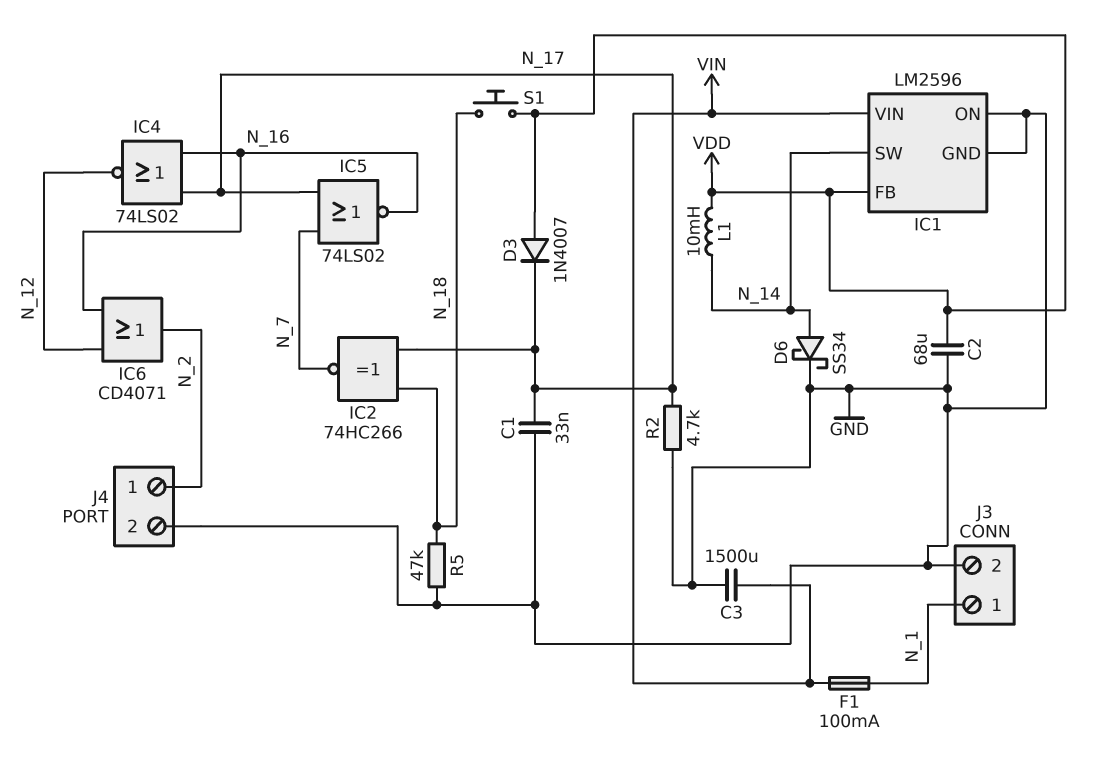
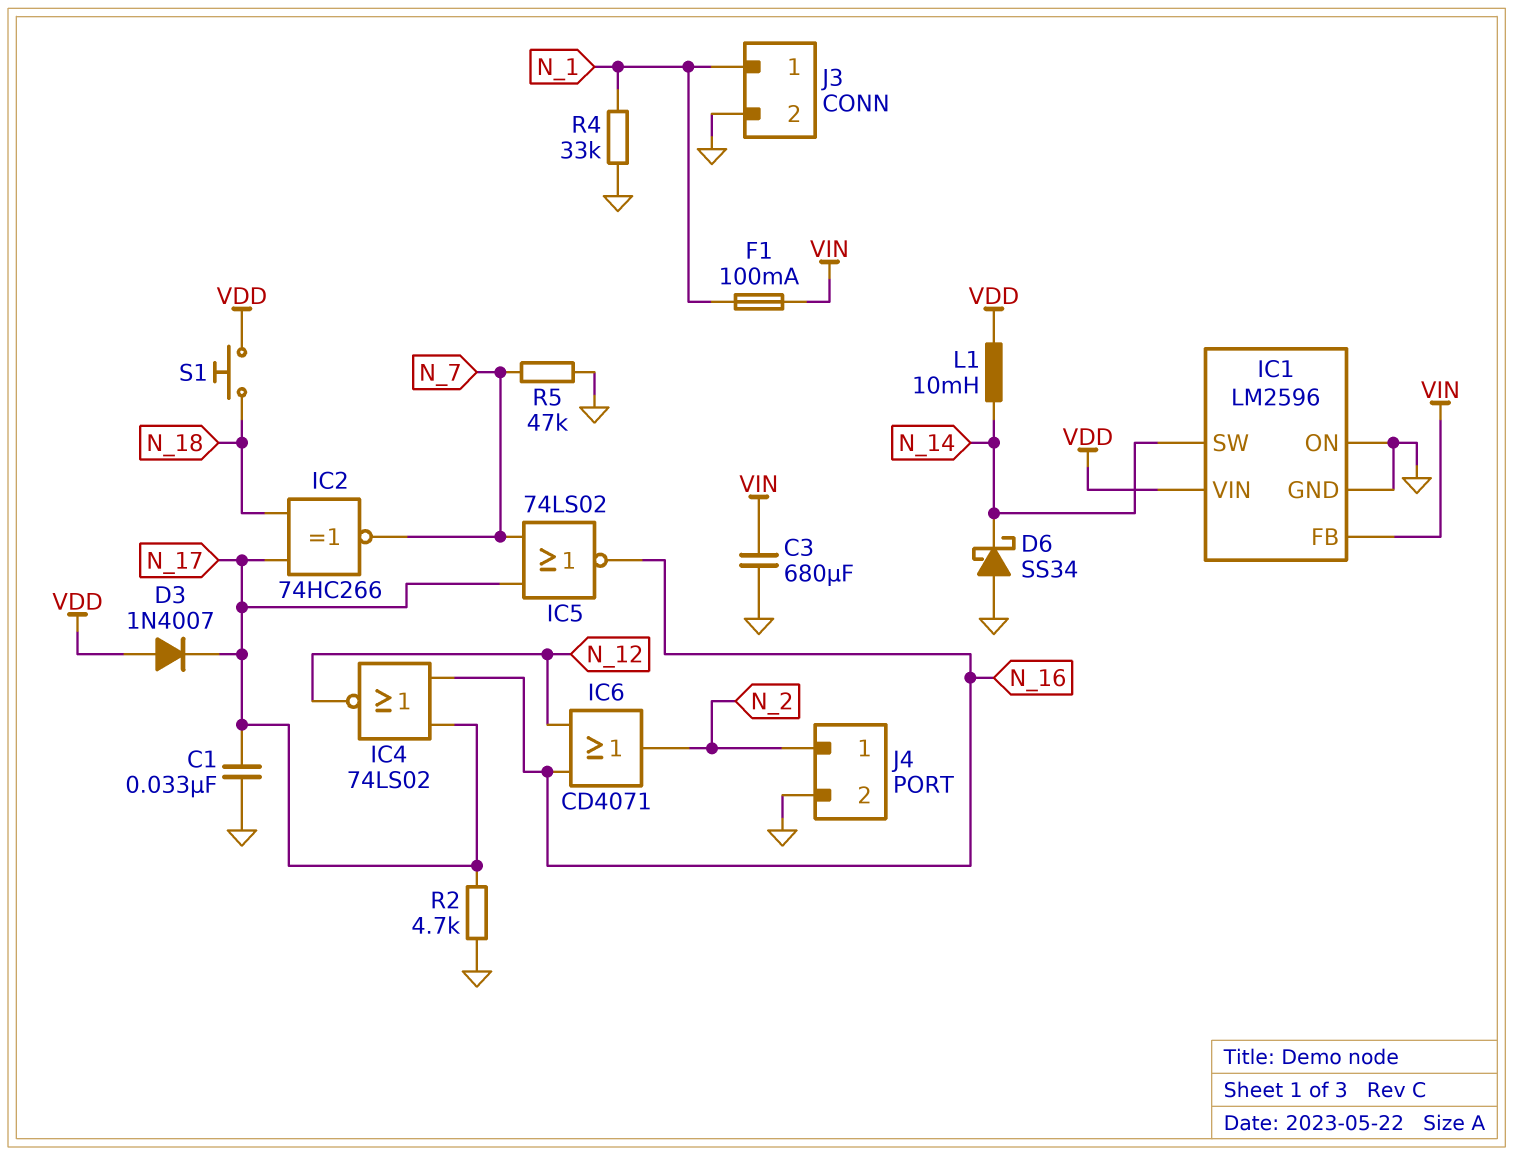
C2: 68uF (GND, VDD) -> none
C3: 1500uF (GND, VIN) -> 680uF (GND, VIN)
D6: schottky SS34 (A N_14, K GND) -> schottky SS34 (A GND, K N_14)
IC1 pin FB: VDD -> VIN
IC1 pin VIN: VIN -> VDD
R4: none -> 33k (GND, N_1)
R5: 47k (GND, N_18) -> 47k (GND, N_7)

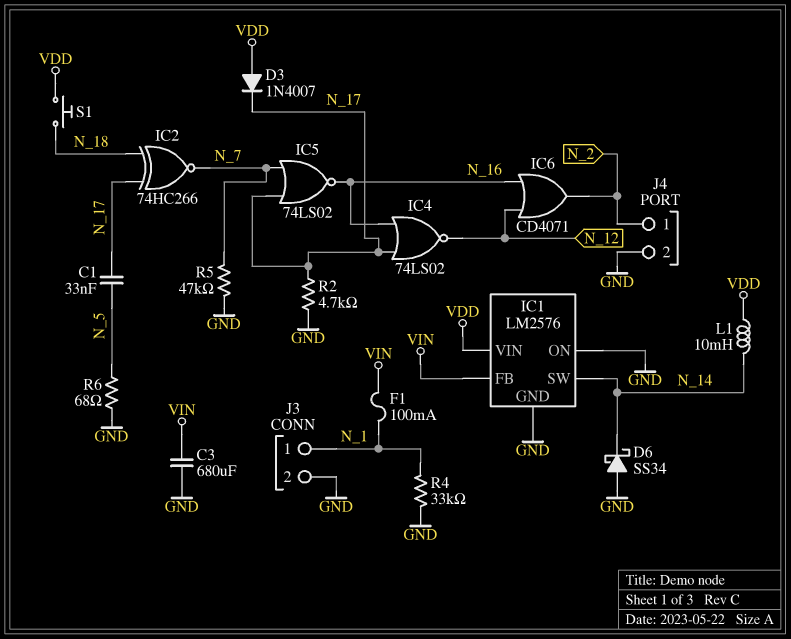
C1: 33nF (GND, N_17) -> 33nF (N_5, N_17)
IC1: LM2596 -> LM2576
R6: none -> 68 (GND, N_5)

